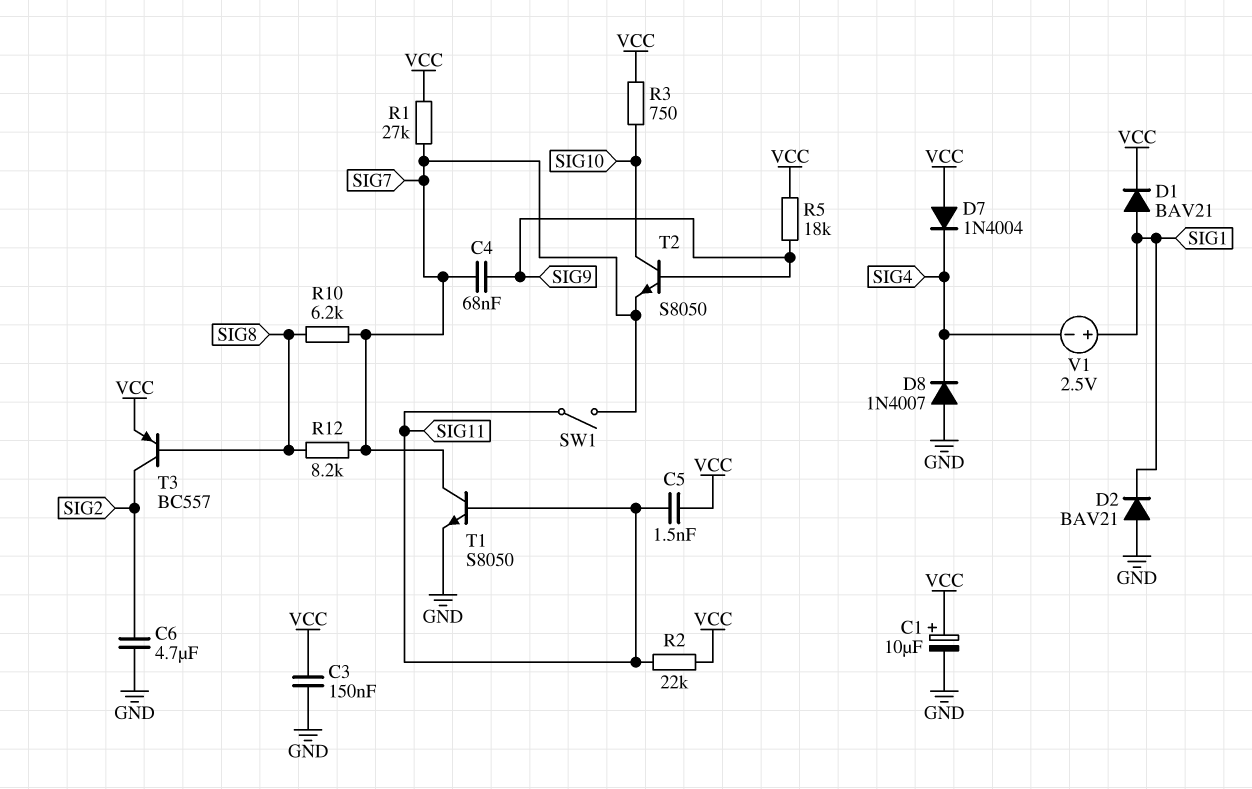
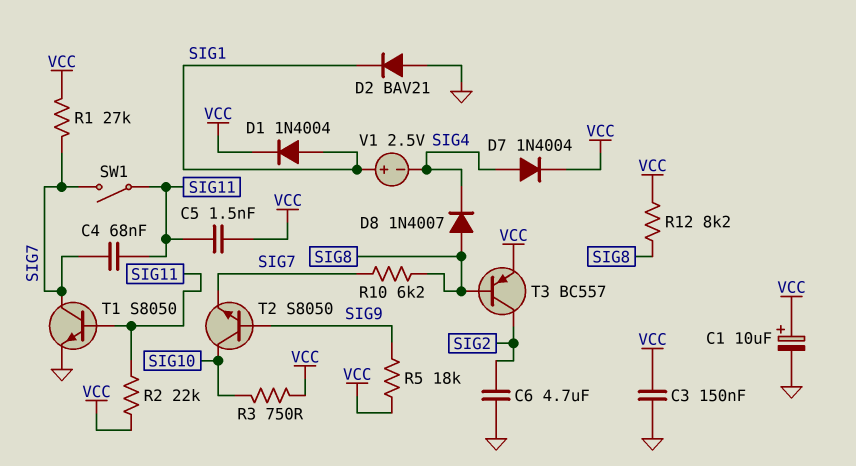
C4: 68nF (SIG7, SIG9) -> 68nF (SIG7, SIG11)
D1: diode BAV21 (A SIG1, K VCC) -> diode 1N4004 (A SIG1, K VCC)
D7: diode 1N4004 (A VCC, K SIG4) -> diode 1N4004 (A SIG4, K VCC)
D8: diode 1N4007 (A GND, K SIG4) -> diode 1N4007 (A SIG8, K SIG4)
R12: 8.2k (SIG7, SIG8) -> 8.2k (SIG8, VCC)

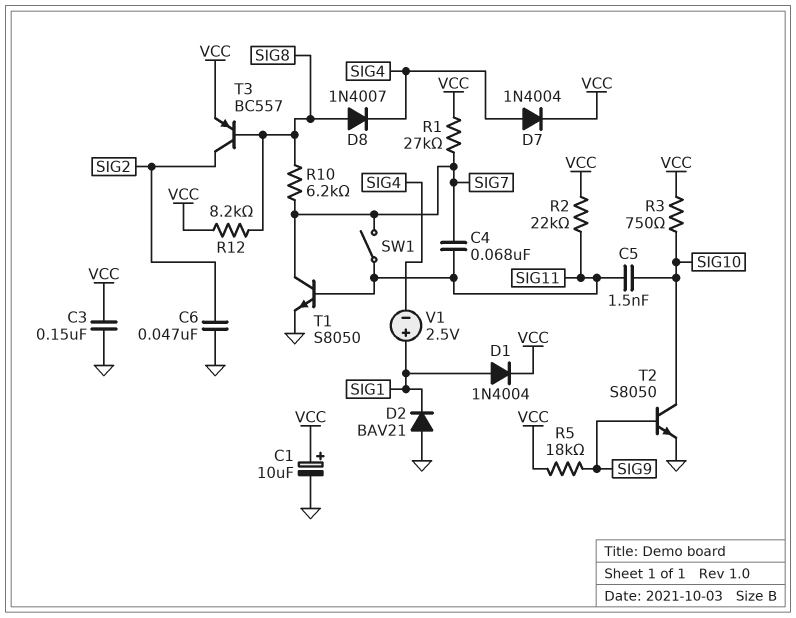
C5: 1.5nF (SIG11, VCC) -> 1.5nF (SIG10, SIG11)
C6: 4.7uF (GND, SIG2) -> 47nF (GND, SIG2)
T2: NPN S8050 (B SIG9, C SIG10, E SIG7) -> NPN S8050 (B SIG9, C SIG10, E GND)

